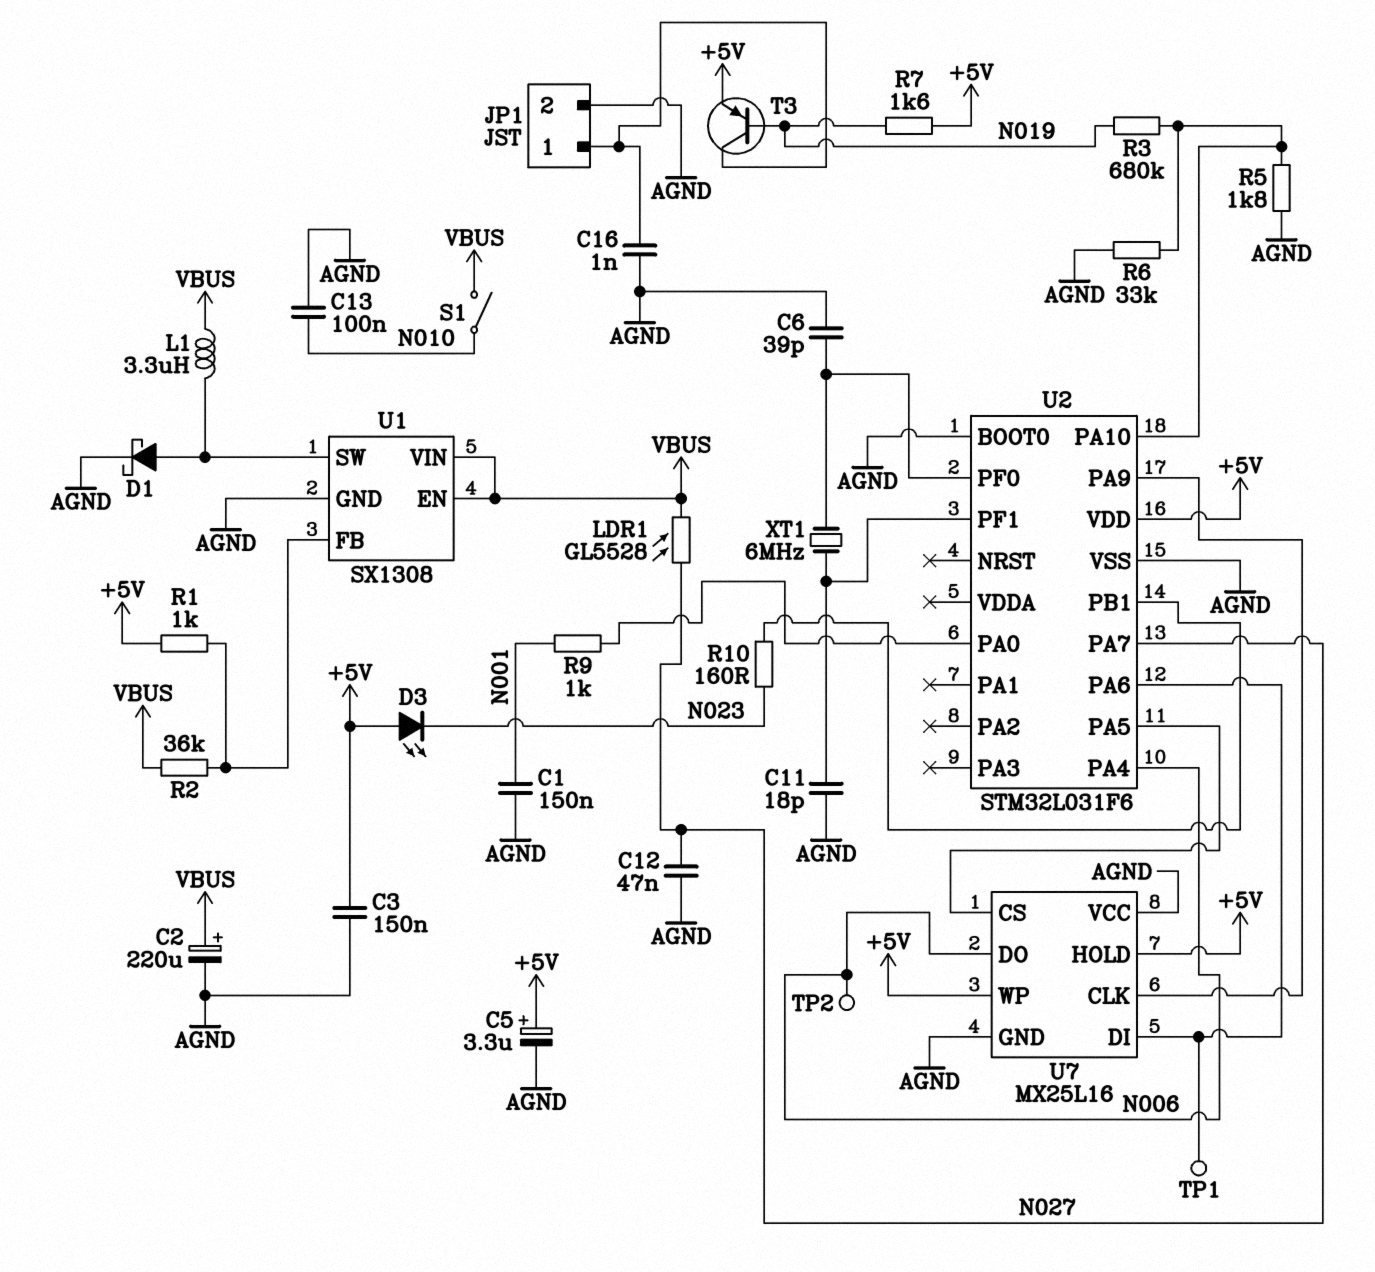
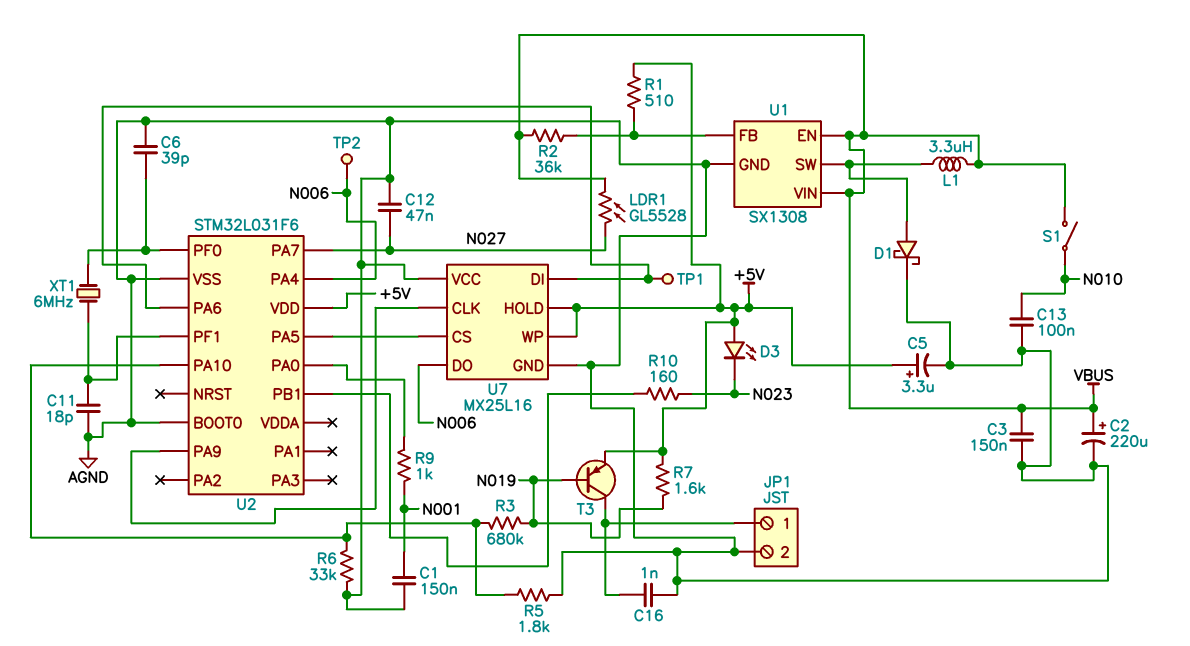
C3: 150nF (+5V, AGND) -> 150nF (AGND, VBUS)
R1: 1k (+5V, U1/FB) -> 510 (+5V, U1/FB)

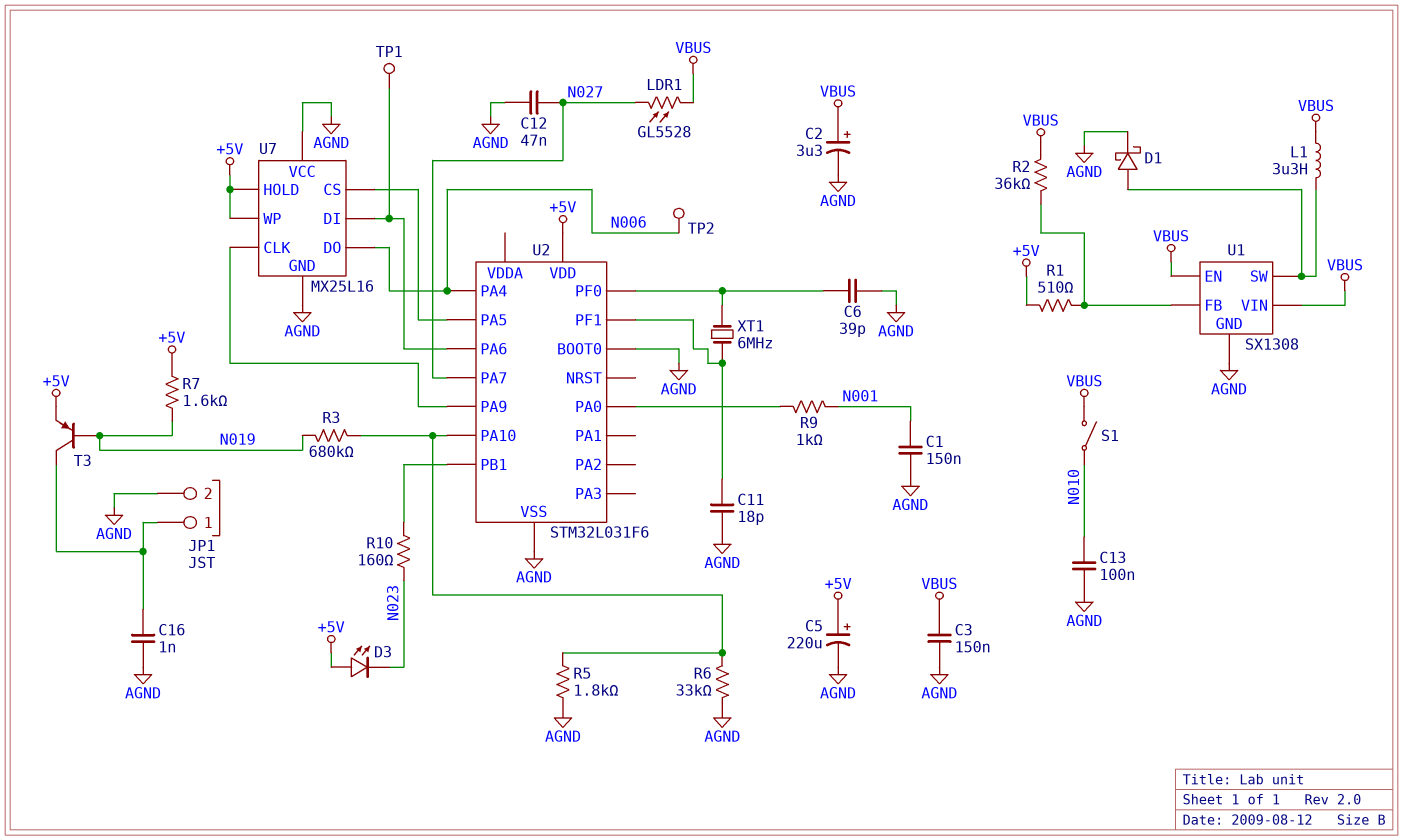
C2: 220uF (plus VBUS, minus AGND) -> 3.3uF (plus VBUS, minus AGND)
C5: 3.3uF (plus +5V, minus AGND) -> 220uF (plus +5V, minus AGND)

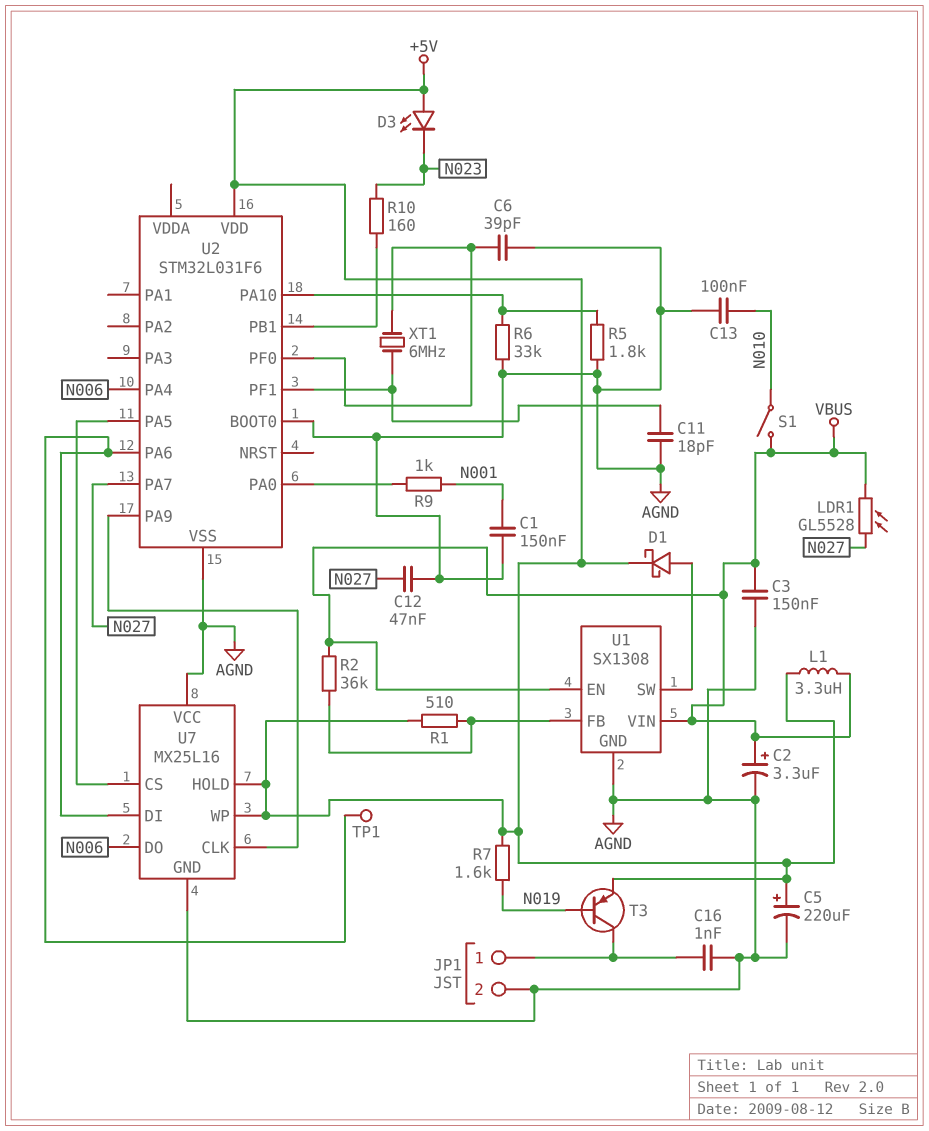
D1: schottky (A U1/SW, K AGND) -> schottky (A U1/SW, K +5V)
L1: 3.3uH (U1/SW, VBUS) -> 3.3uH (+5V, VBUS)
R3: 680k (N019, U2/PA10) -> none
TP2: test point (N006) -> none

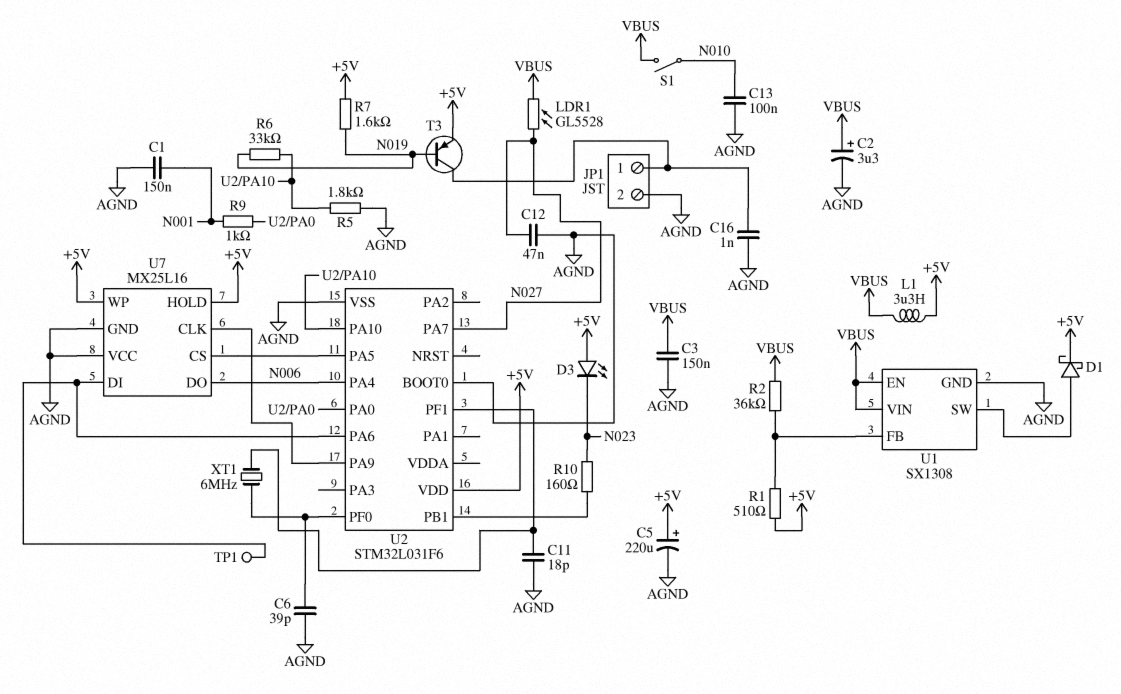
R6: 33k (AGND, U2/PA10) -> 33k (N019, U2/PA10)

